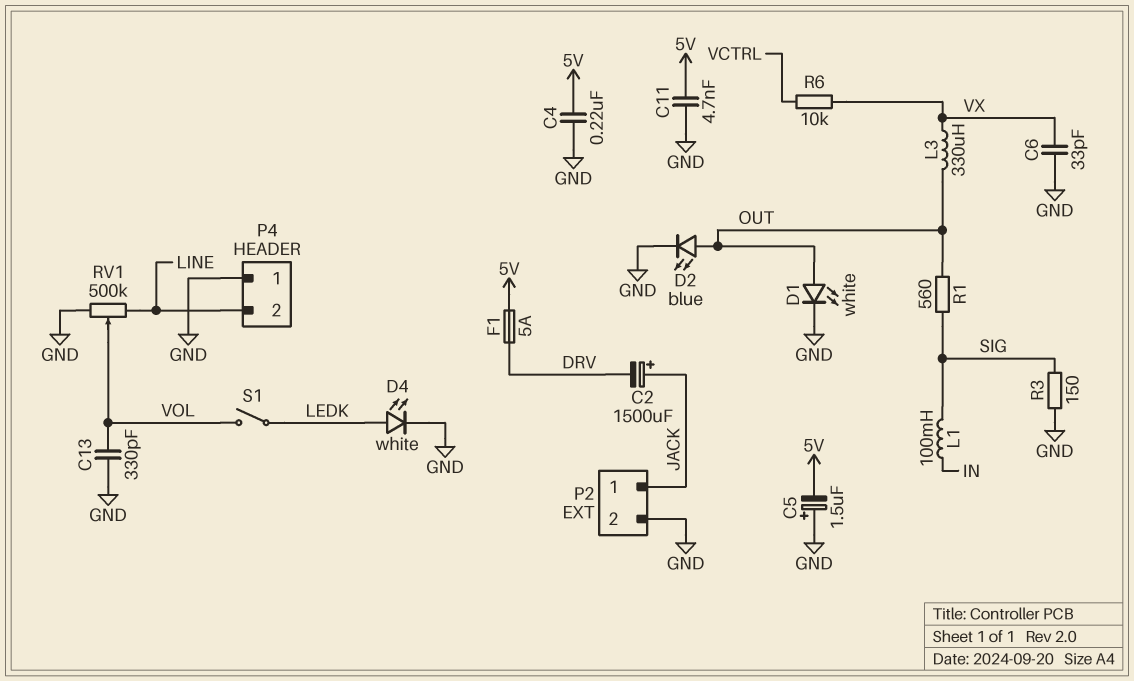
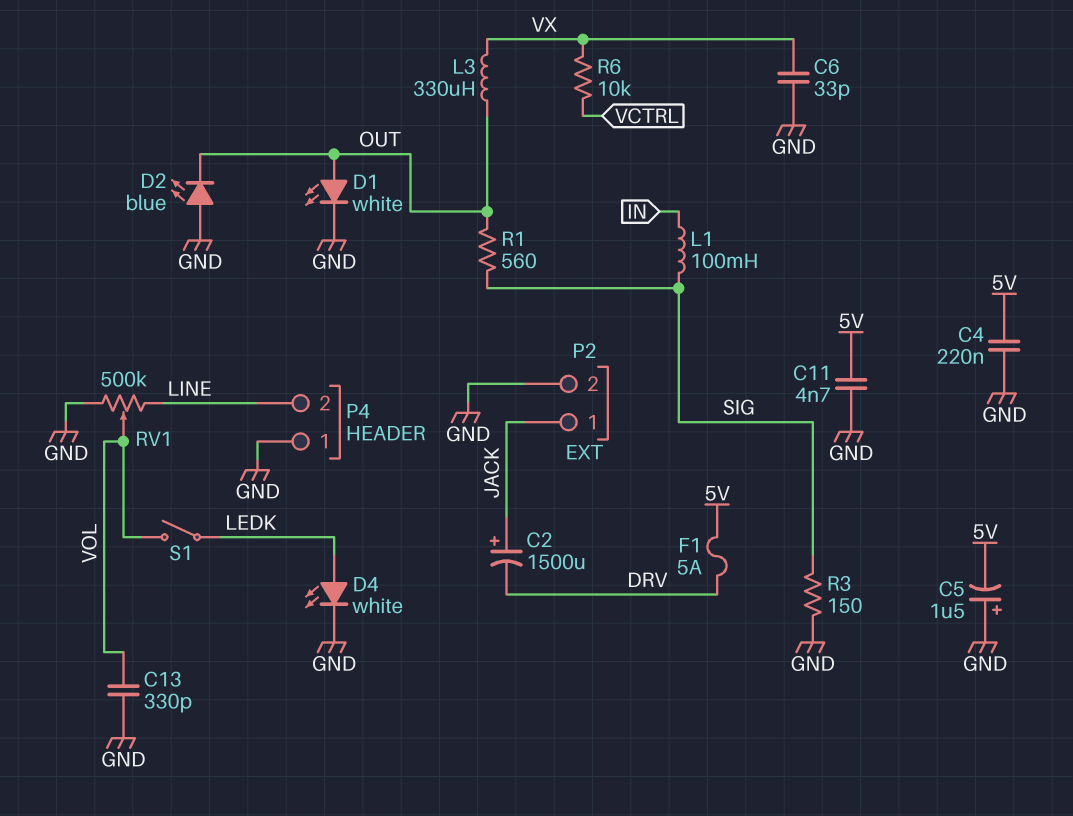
D2: LED blue (A OUT, K GND) -> LED blue (A GND, K OUT)

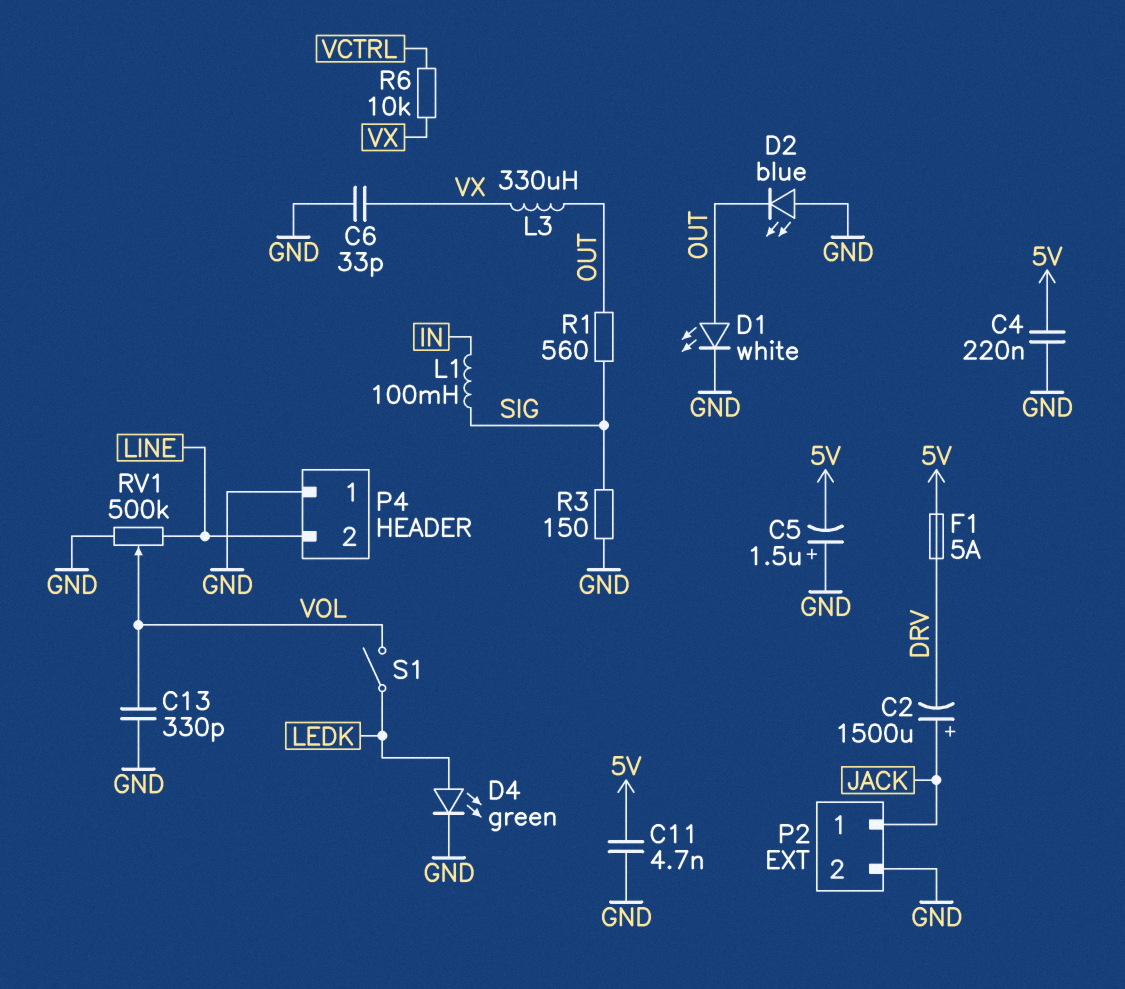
D4: LED white (A LEDK, K GND) -> LED green (A LEDK, K GND)

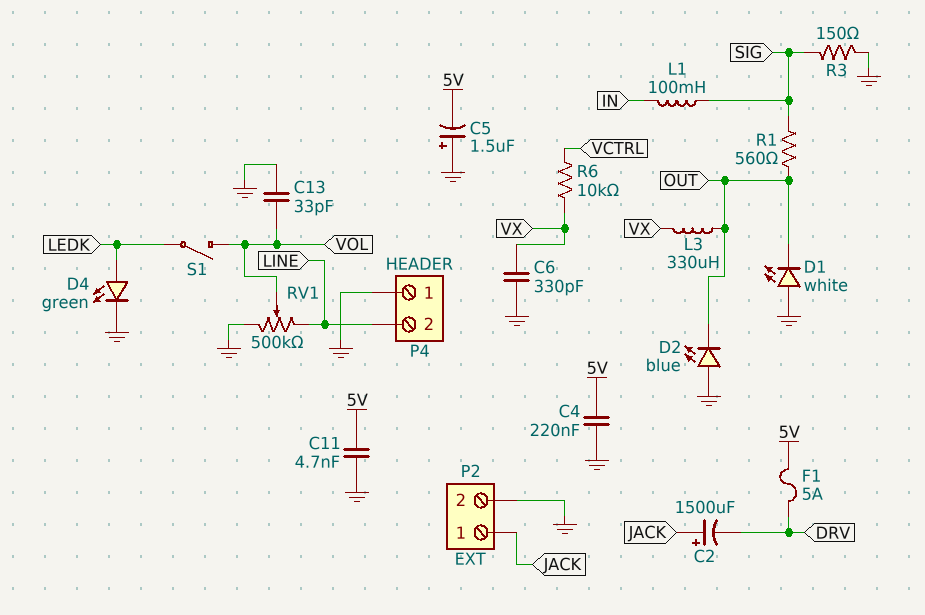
C6: 33pF (GND, VX) -> 330pF (GND, VX)
C13: 330pF (GND, VOL) -> 33pF (GND, VOL)
D1: LED white (A OUT, K GND) -> LED white (A GND, K OUT)

